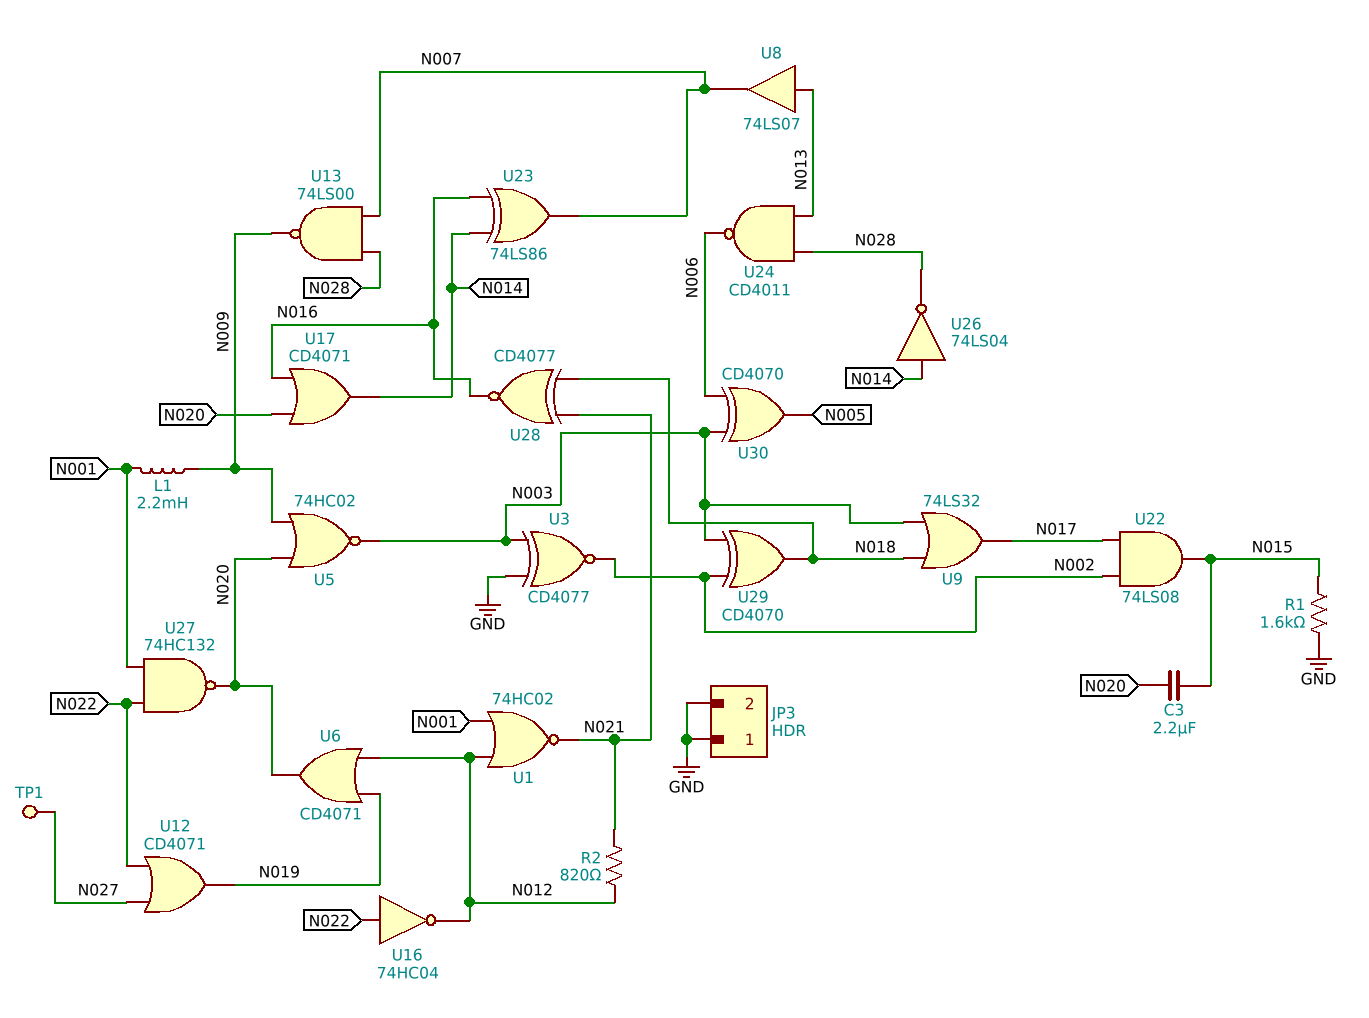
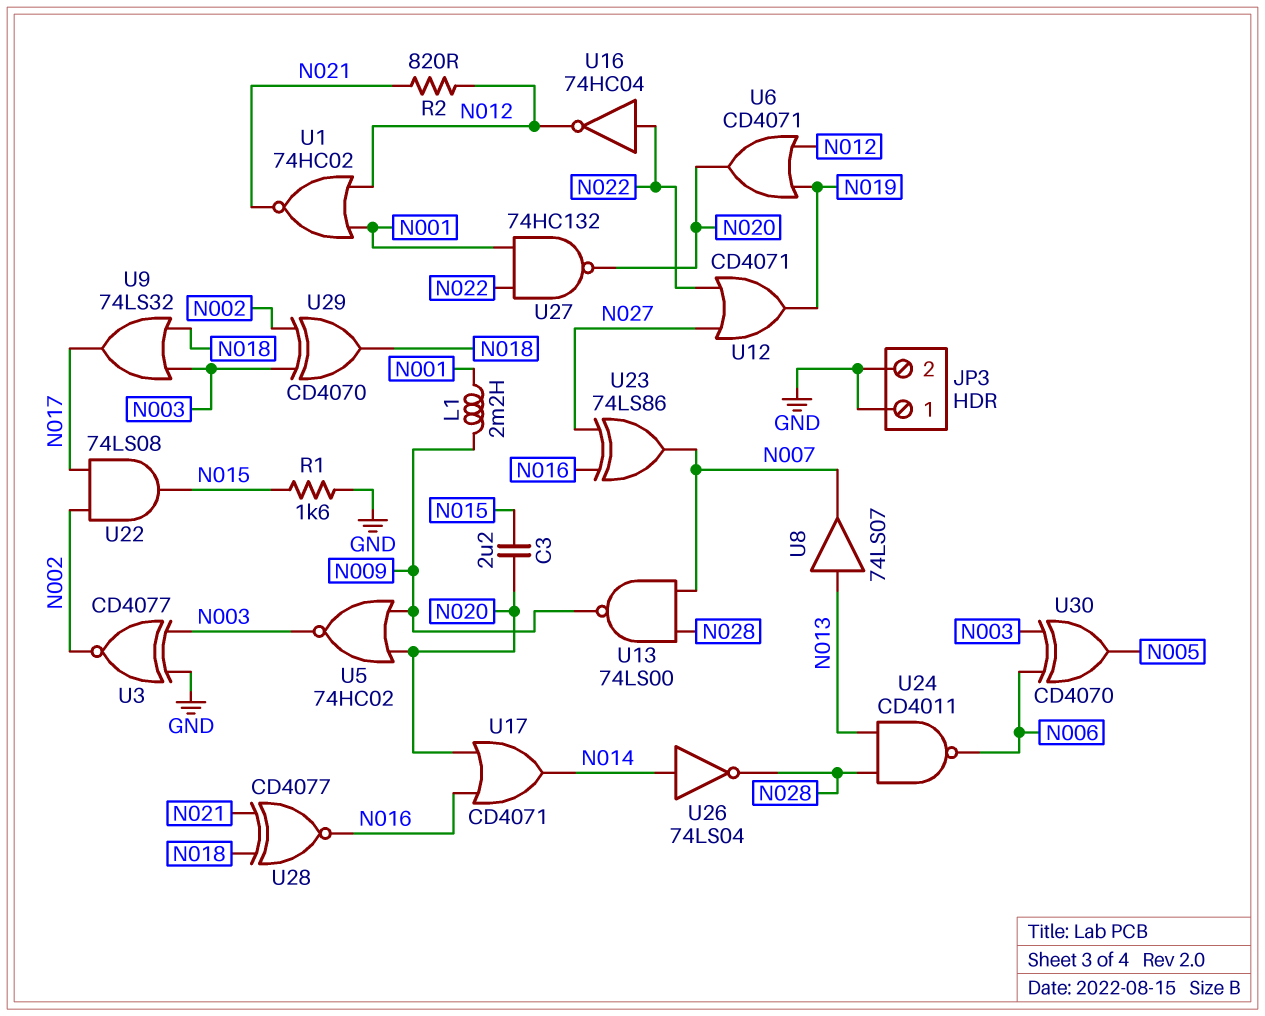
TP1: test point (N027) -> none
U23: XOR 74LS86 (in N014, in N016, out N007) -> XOR 74LS86 (in N016, in N027, out N007)

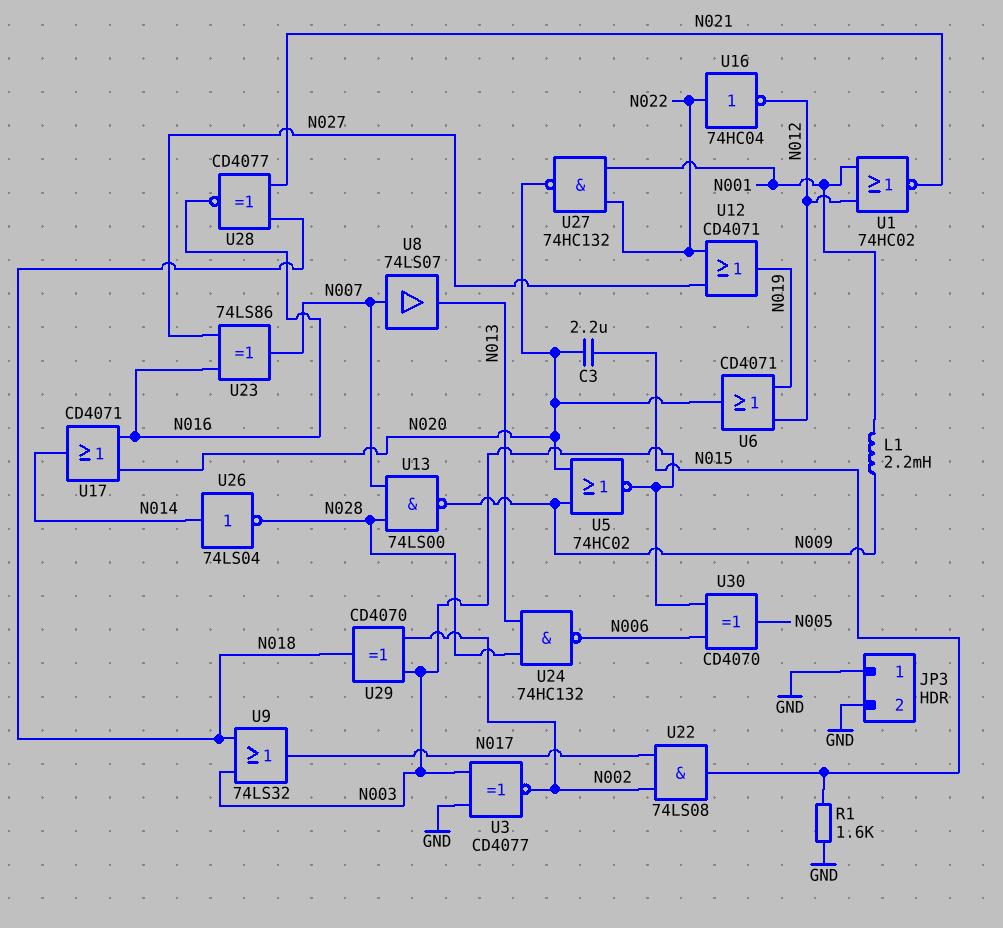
R2: 820 (N012, N021) -> none
U8: buffer 74LS07 (in N013, out N007) -> buffer 74LS07 (in N007, out N013)
U24: NAND CD4011 (in N013, in N028, out N006) -> NAND 74HC132 (in N013, in N028, out N006)

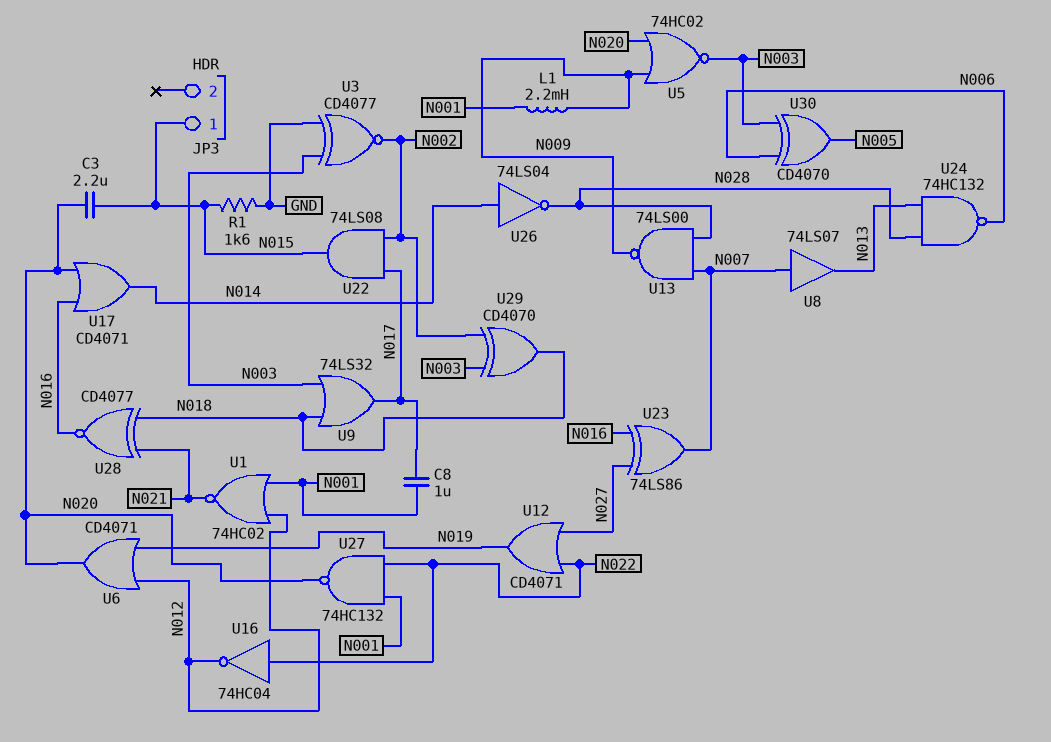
C8: none -> 1uF (N001, N017)
JP3 pin 1: GND -> N015
JP3 pin 2: GND -> none

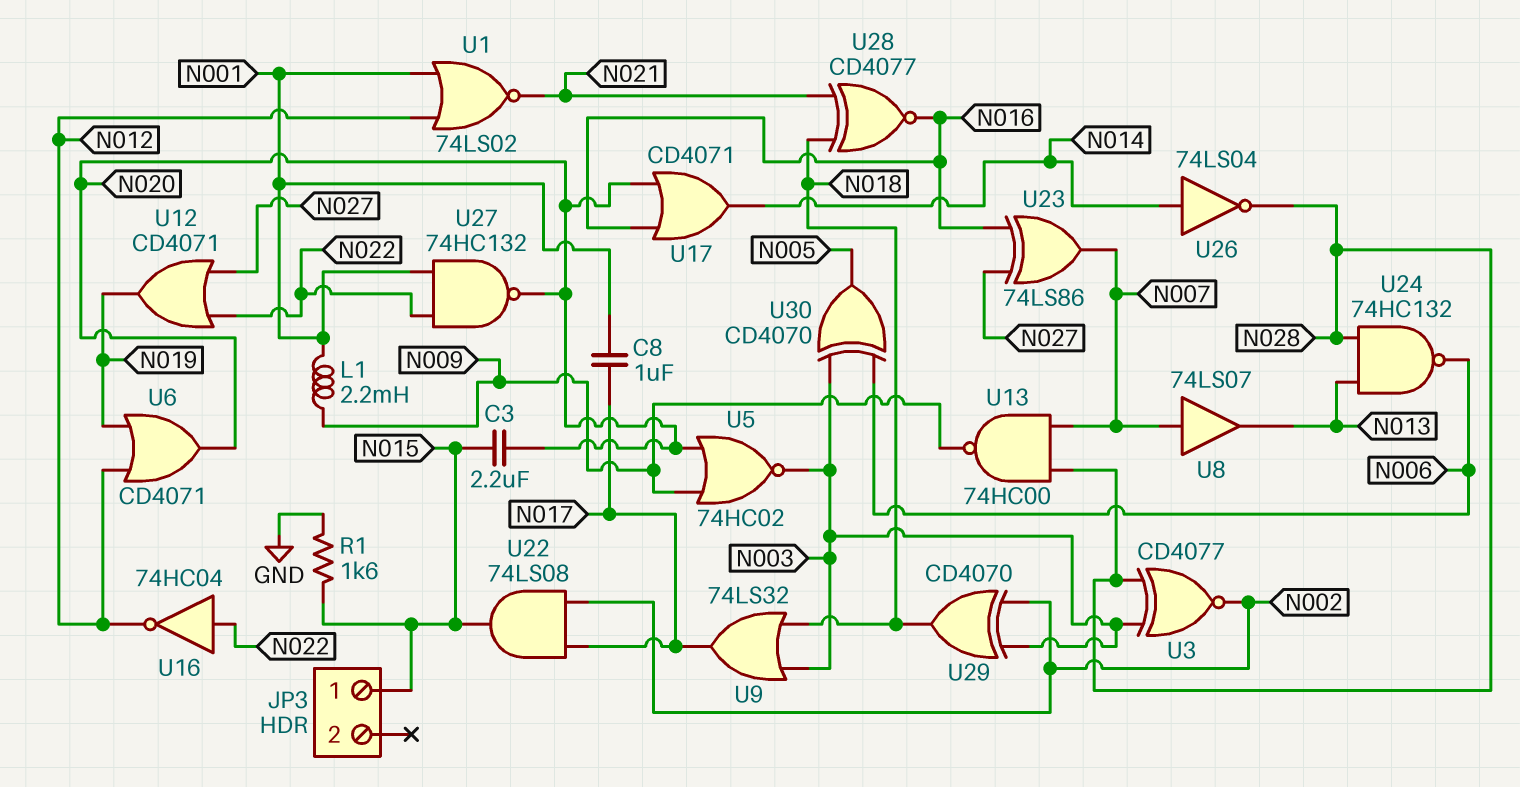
U1: NOR 74HC02 (in N001, in N012, out N021) -> NOR 74LS02 (in N001, in N012, out N021)
U3: XNOR CD4077 (in GND, in N003, out N002) -> XNOR CD4077 (in N003, in N028, out N002)
U13: NAND 74LS00 (in N007, in N028, out N009) -> NAND 74HC00 (in N007, in N028, out N009)

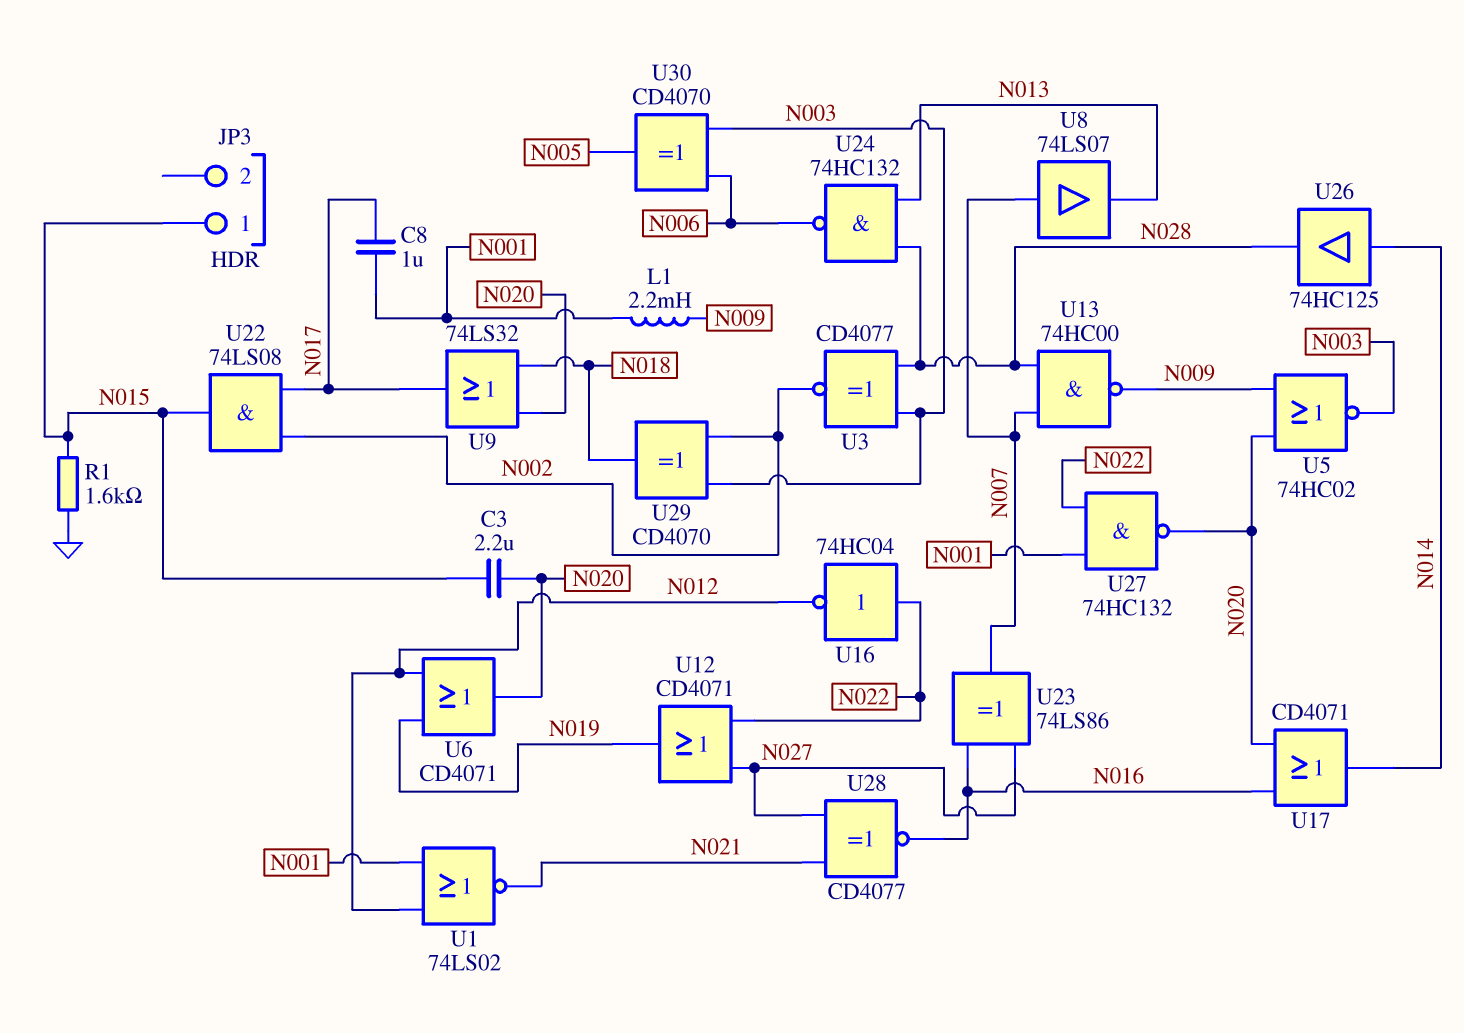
U9: OR 74LS32 (in N003, in N018, out N017) -> OR 74LS32 (in N018, in N020, out N017)
U26: NOT 74LS04 (in N014, out N028) -> buffer 74HC125 (in N014, out N028)
U28: XNOR CD4077 (in N018, in N021, out N016) -> XNOR CD4077 (in N021, in N027, out N016)

